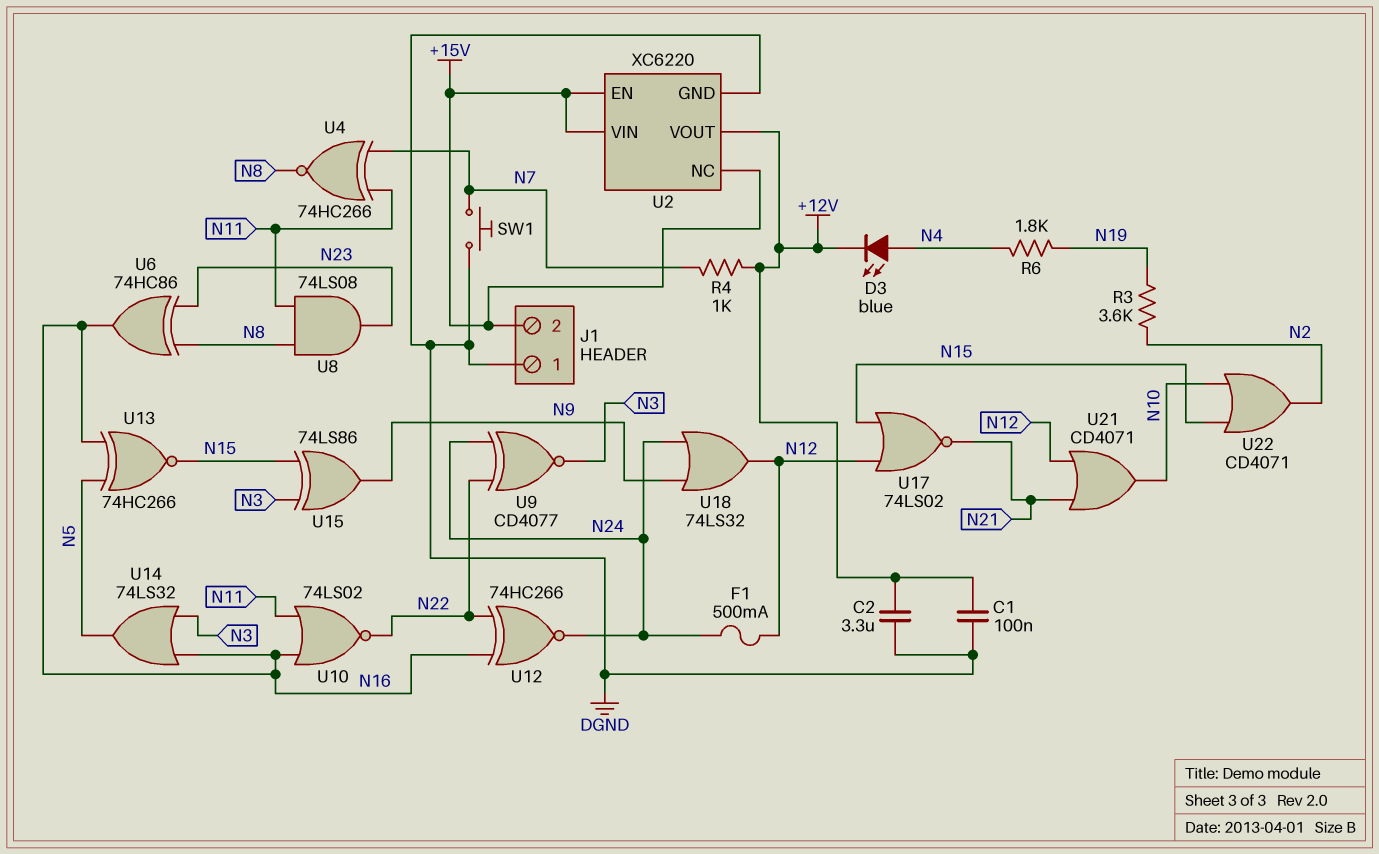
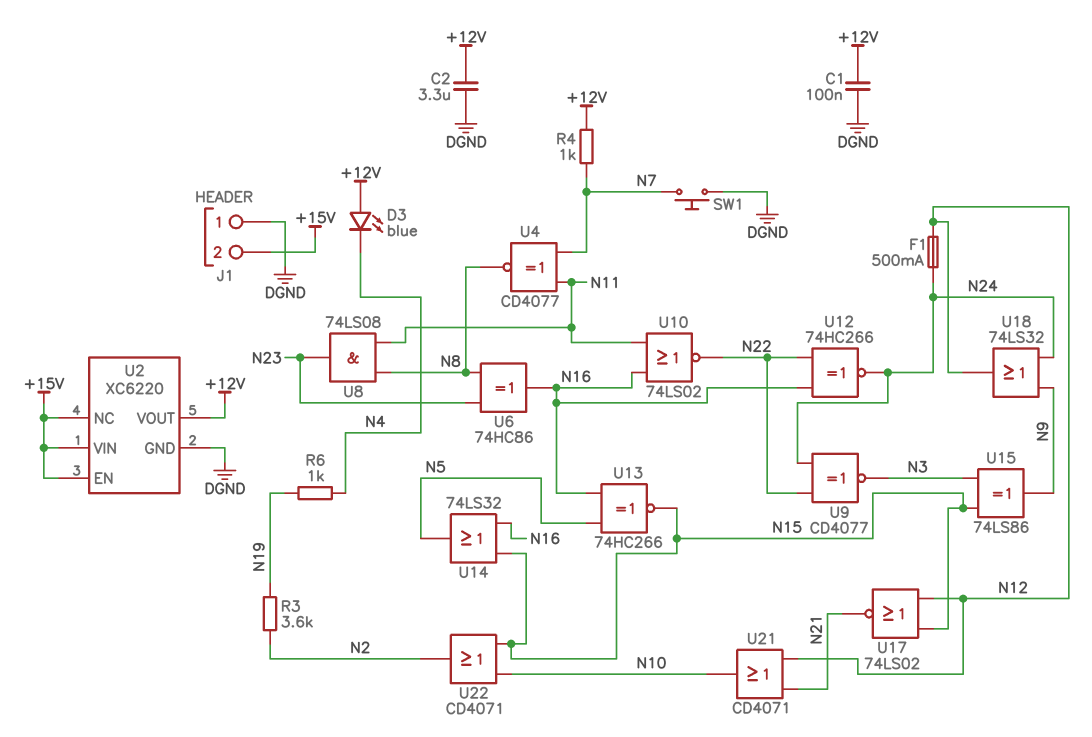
D3: LED blue (A N4, K +12V) -> LED blue (A +12V, K N4)
R6: 1.8k (N4, N19) -> 1k (N4, N19)
U4: XNOR 74HC266 (in N7, in N11, out N8) -> XNOR CD4077 (in N7, in N11, out N8)
U14: OR 74LS32 (in N3, in N16, out N5) -> OR 74LS32 (in N15, in N16, out N5)

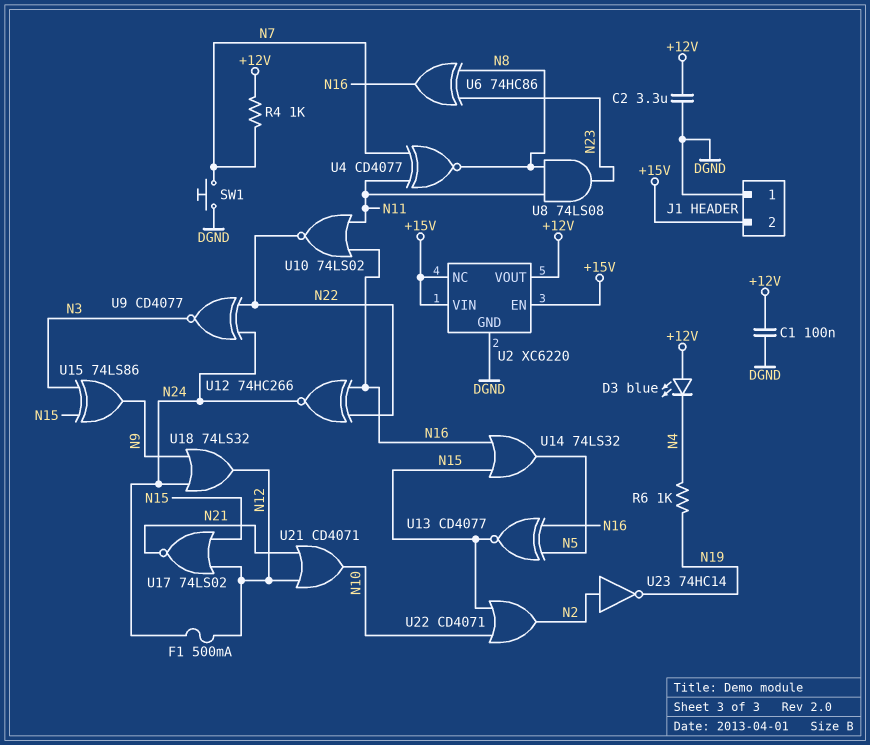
R3: 3.6k (N2, N19) -> none
U13: XNOR 74HC266 (in N5, in N16, out N15) -> XNOR CD4077 (in N5, in N16, out N15)
U23: none -> NOT 74HC14 (in N2, out N19)

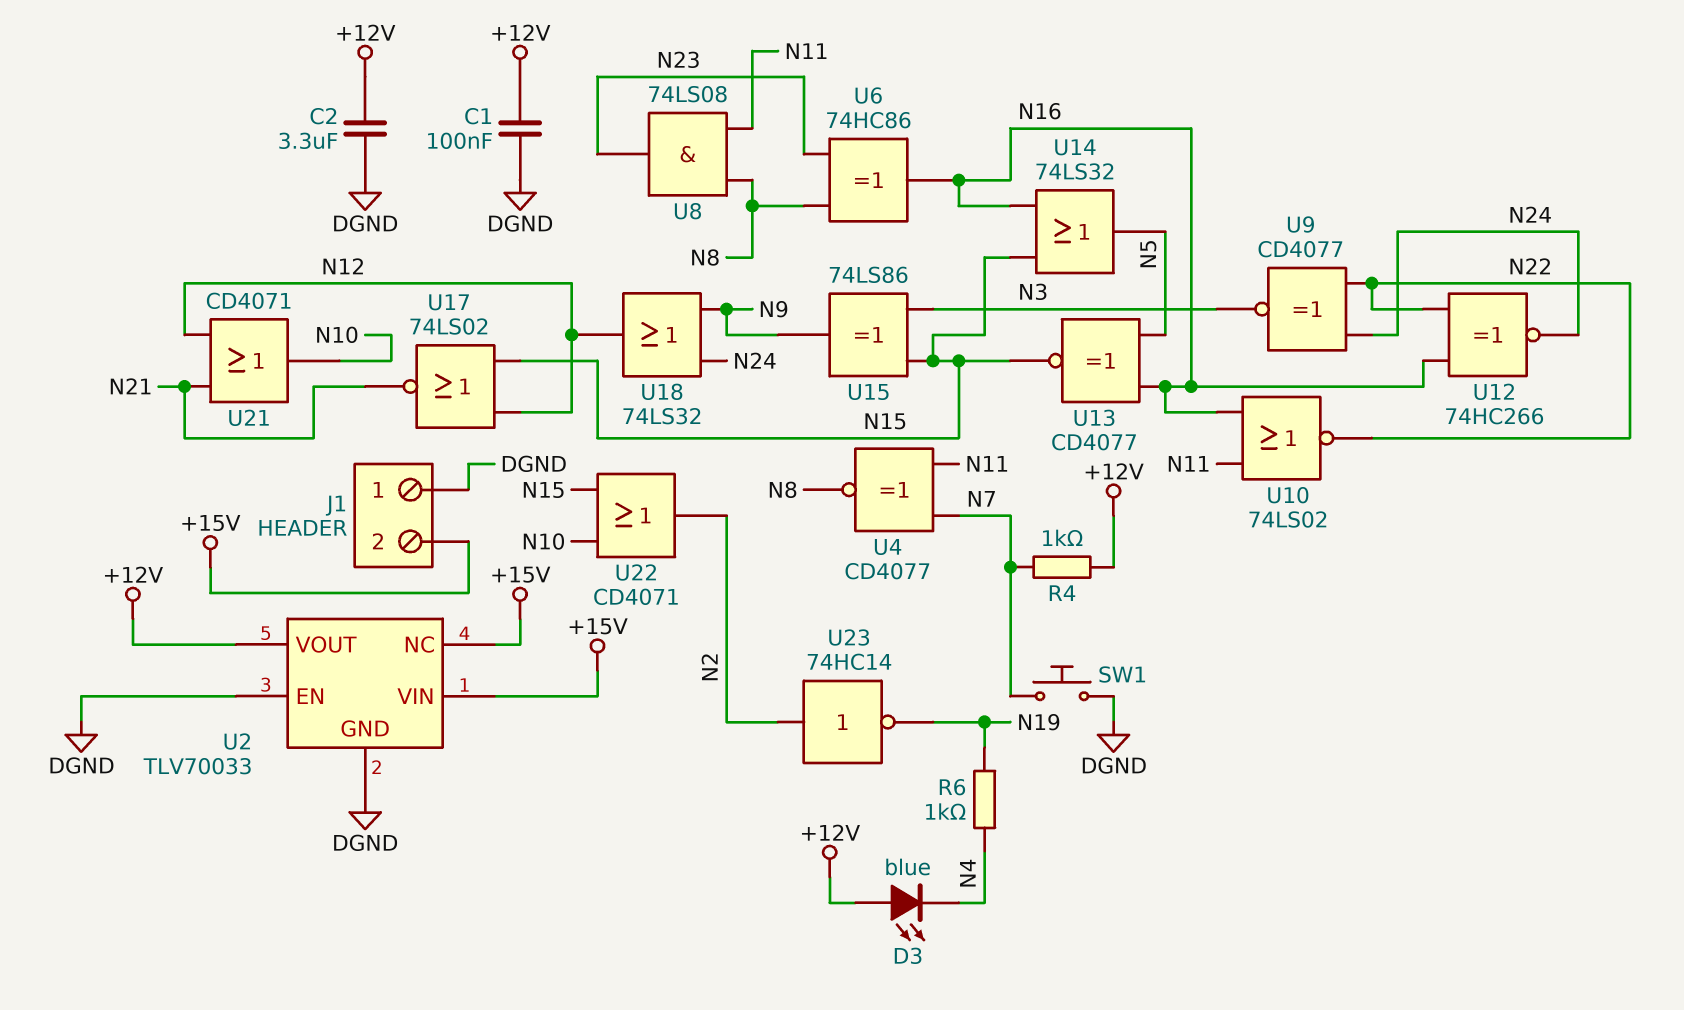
F1: 500mA (N12, N24) -> none
U2: XC6220 -> TLV70033
U2 pin EN: +15V -> DGND

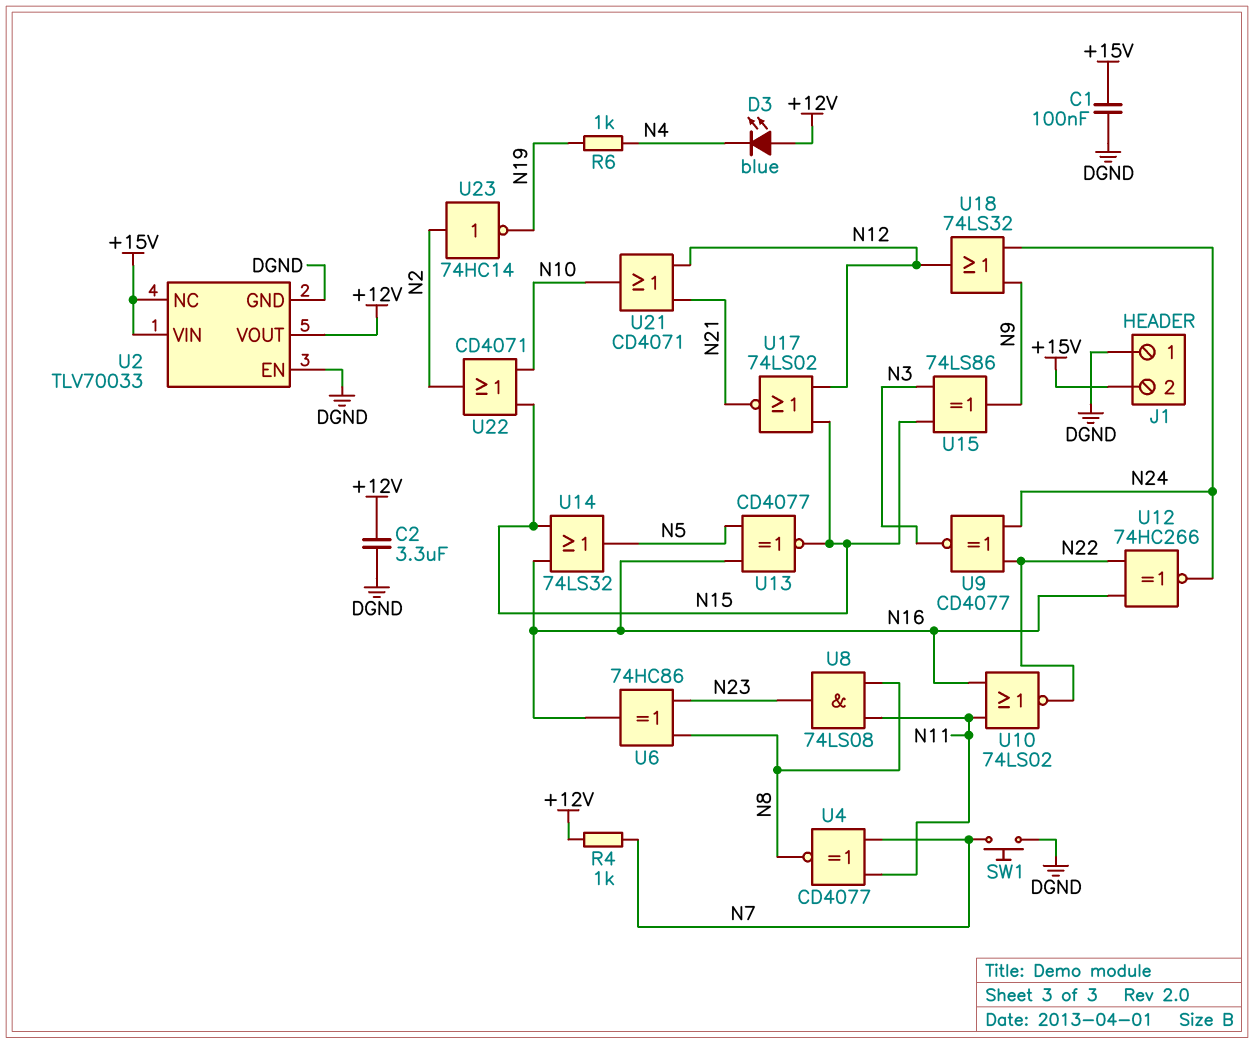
C1: 100nF (+12V, DGND) -> 100nF (+15V, DGND)

